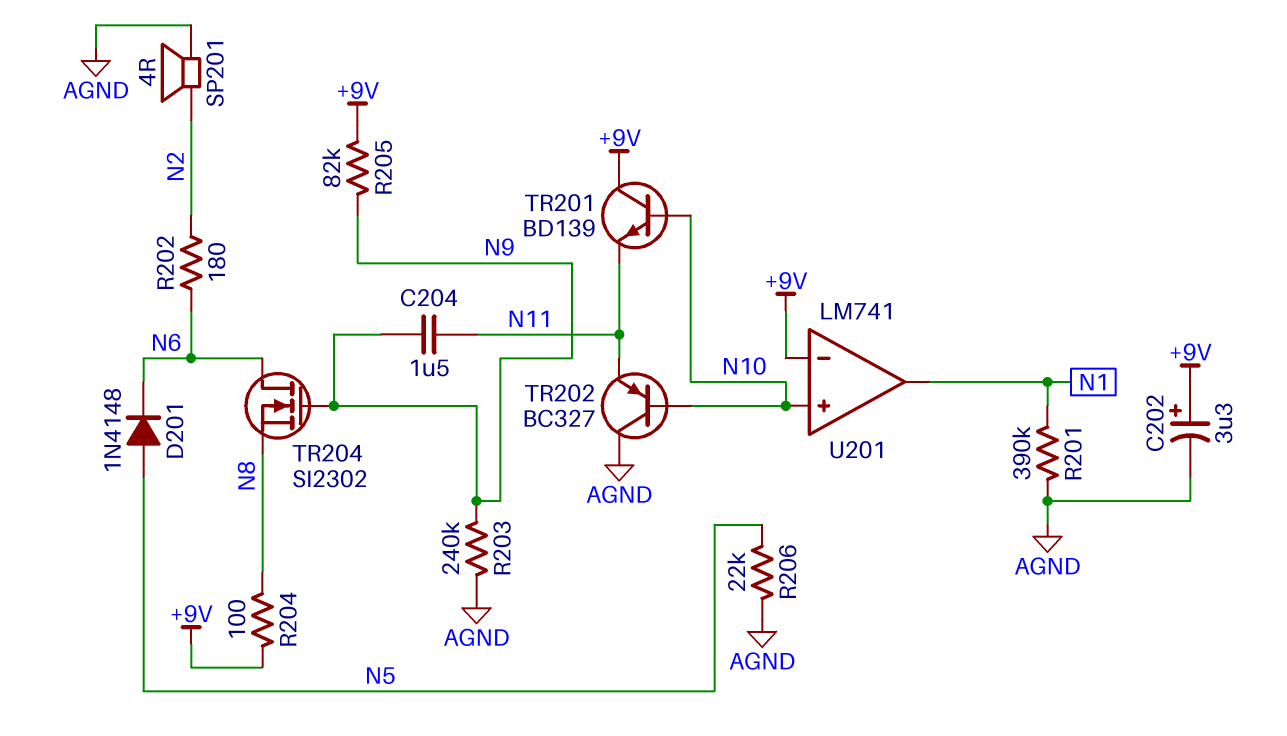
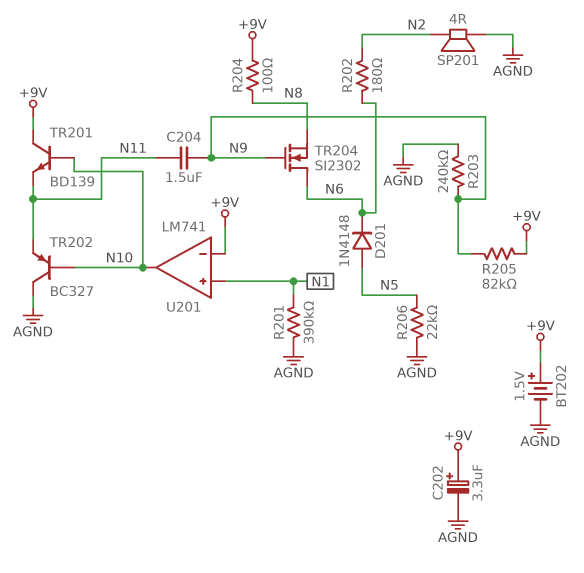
BT202: none -> 1.5V (plus +9V, minus AGND)
U201 pin in+: N10 -> N1
U201 pin out: N1 -> N10

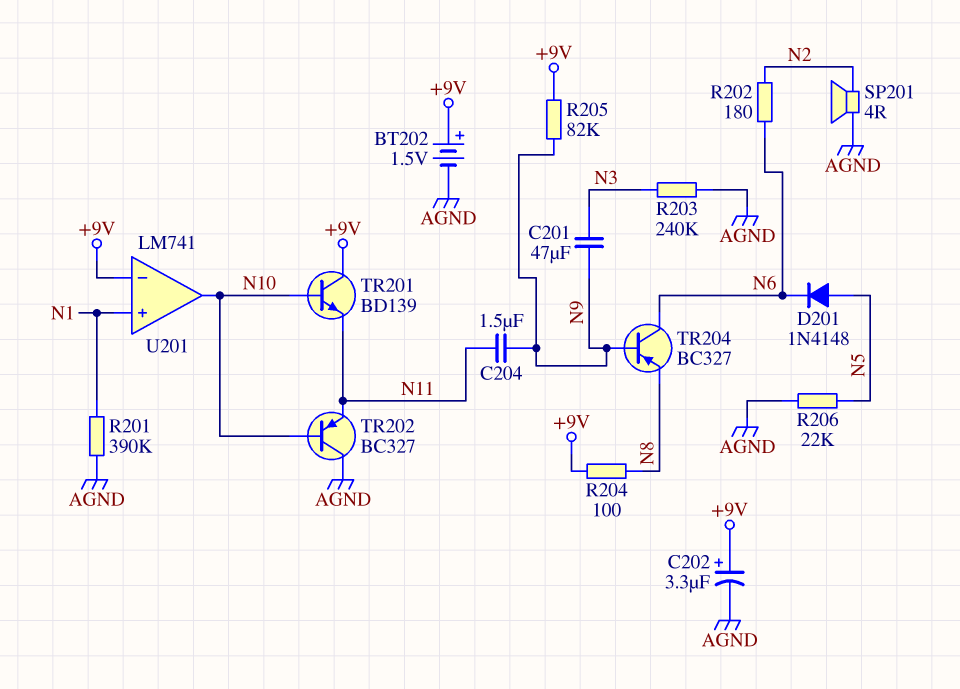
C201: none -> 47uF (N3, N9)
R203: 240k (AGND, N9) -> 240k (AGND, N3)
TR204: NMOS SI2302 (G N9, D N6, S N8) -> PNP BC327 (B N9, C N6, E N8)

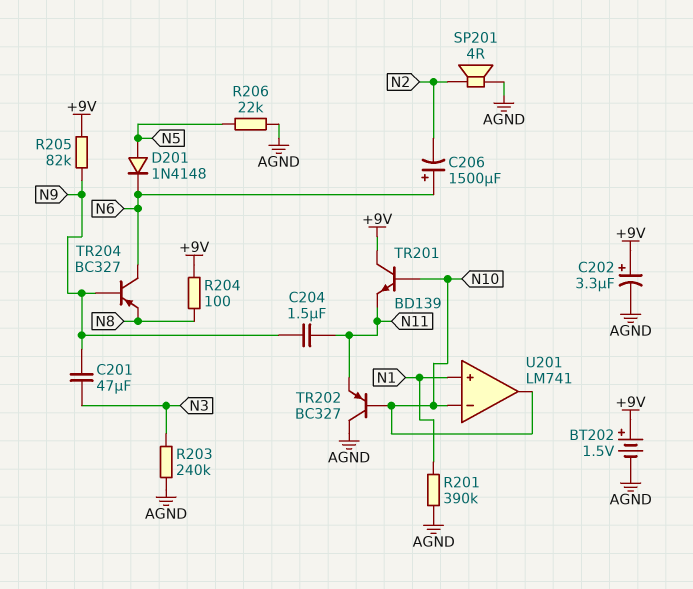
C206: none -> 1500uF (plus N6, minus N2)
R202: 180 (N2, N6) -> none
U201 pin in-: +9V -> N10

